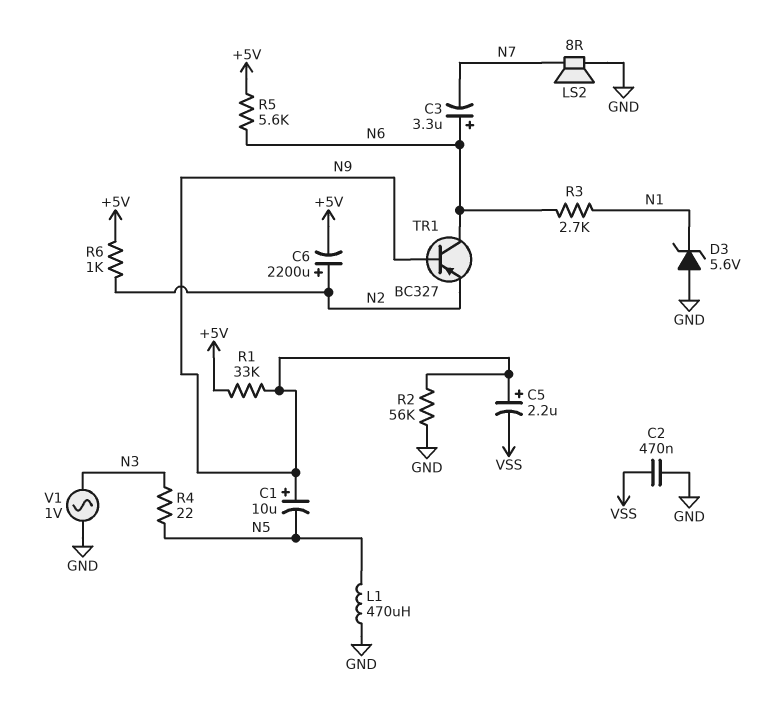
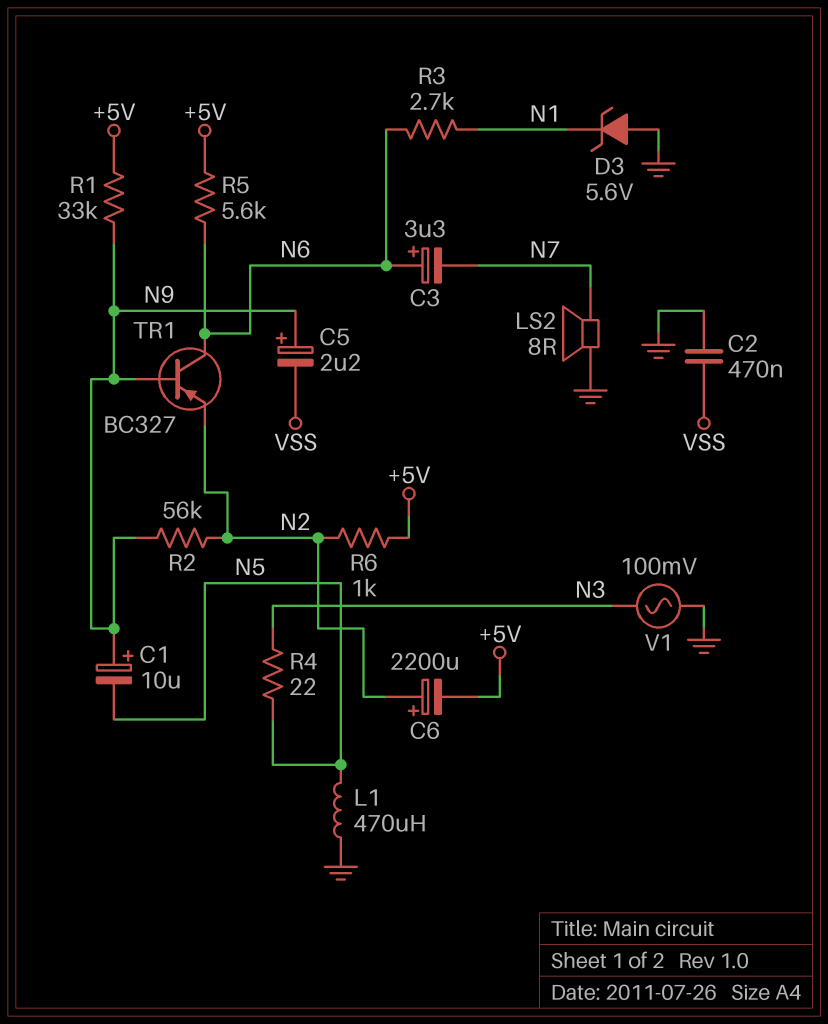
R2: 56k (GND, N9) -> 56k (N2, N9)
V1: AC 1V (GND, N3) -> AC 100mV (GND, N3)

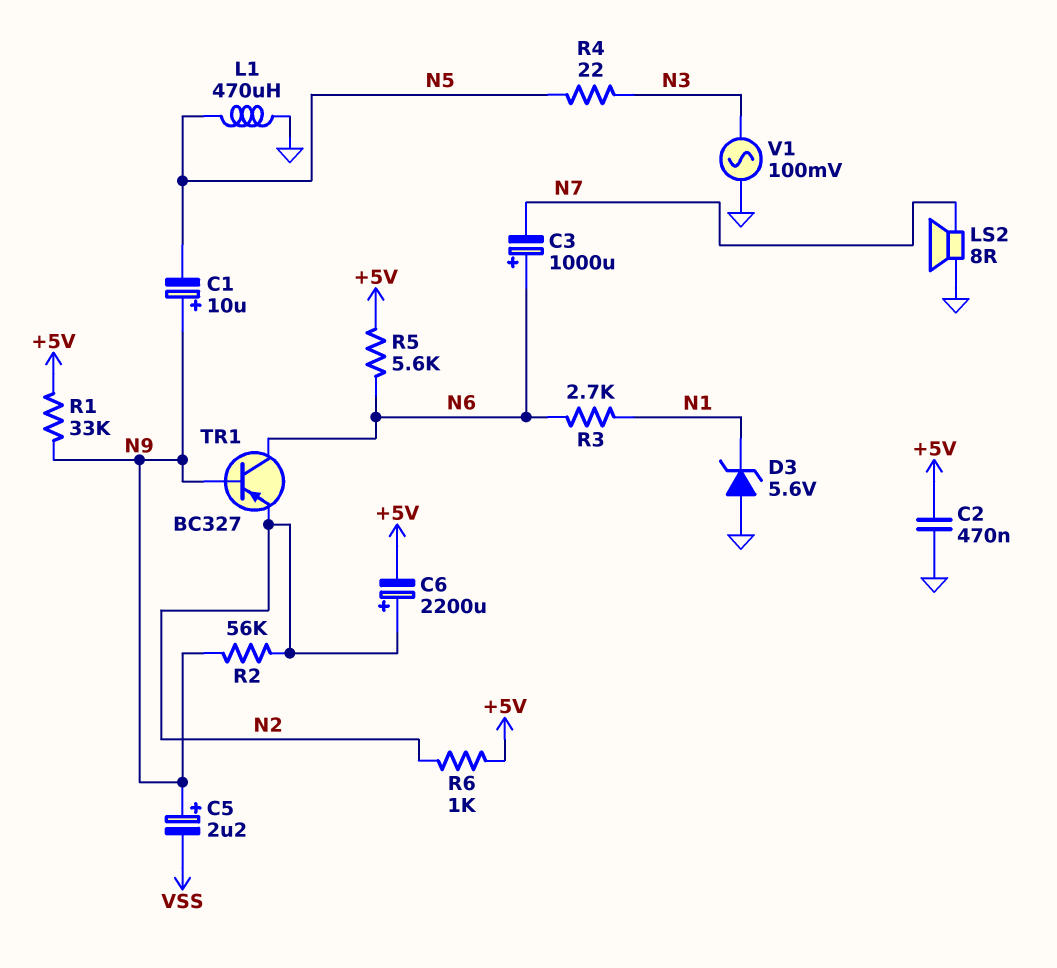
C2: 470nF (GND, VSS) -> 470nF (+5V, GND)
C3: 3.3uF (plus N6, minus N7) -> 1000uF (plus N6, minus N7)

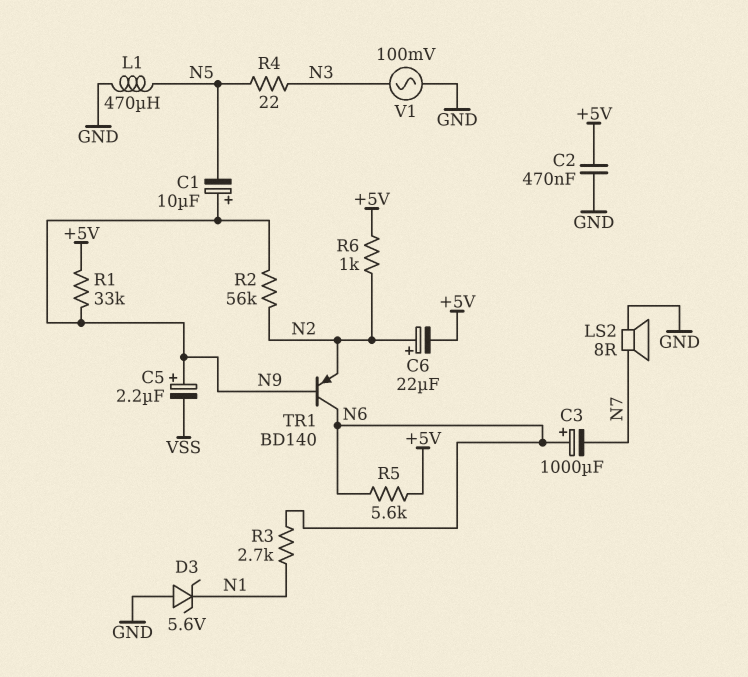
C6: 2200uF (plus N2, minus +5V) -> 22uF (plus N2, minus +5V)
TR1: PNP BC327 (B N9, C N6, E N2) -> PNP BD140 (B N9, C N6, E N2)

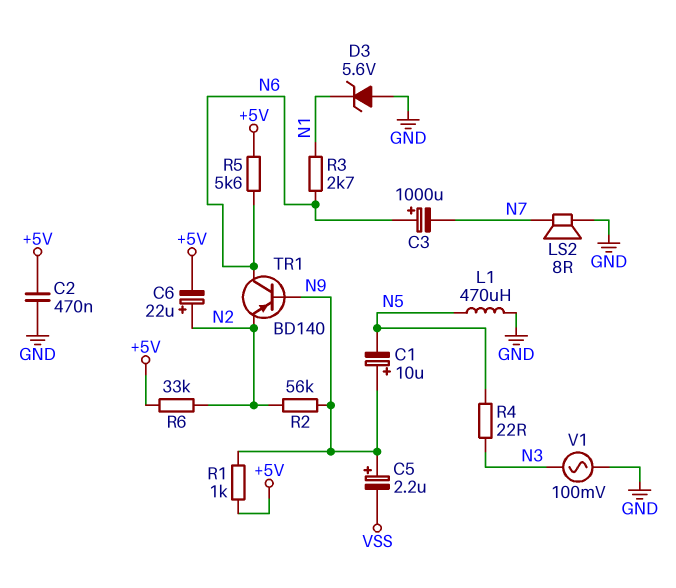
R1: 33k (+5V, N9) -> 1k (+5V, N9)
R6: 1k (+5V, N2) -> 33k (+5V, N2)

